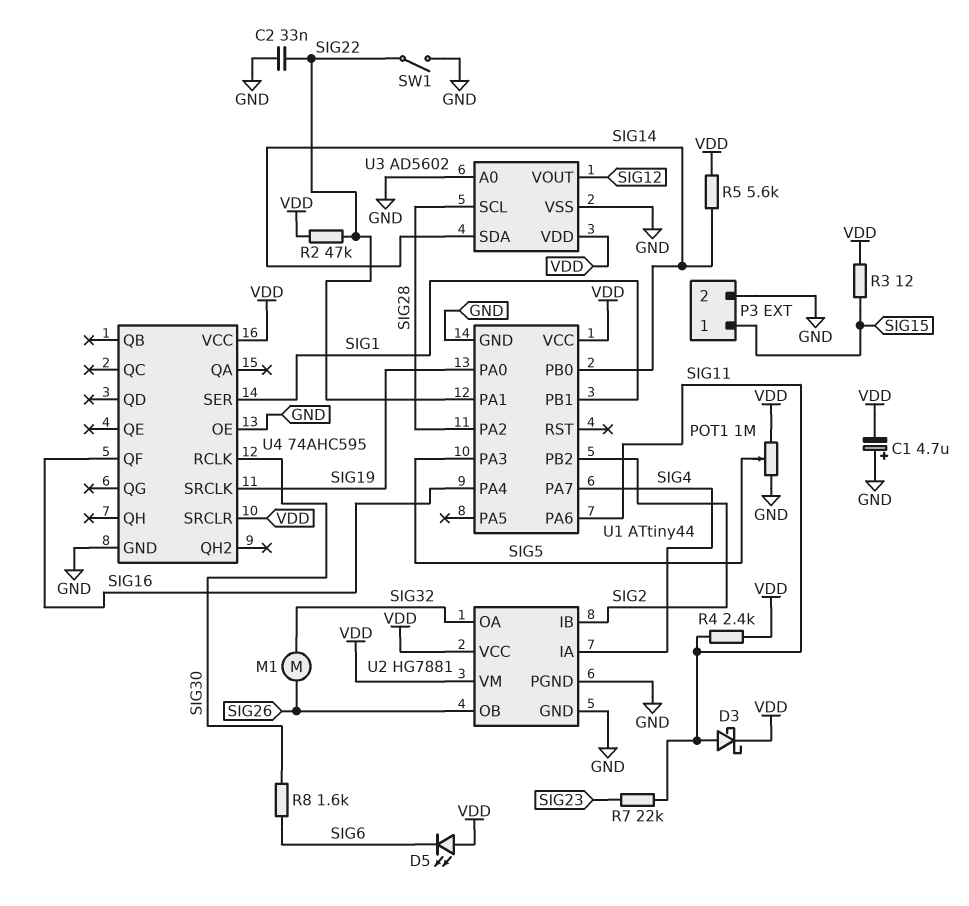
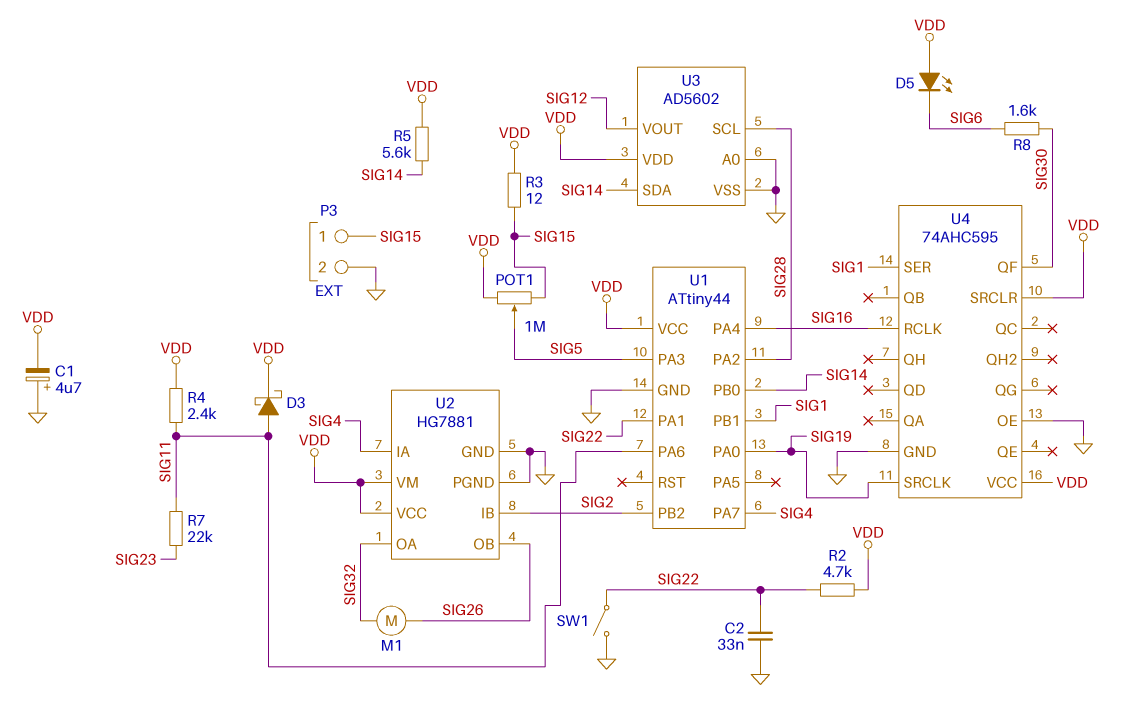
POT1: 1M (GND, VDD, wiper SIG5) -> 1M (SIG15, VDD, wiper SIG5)
R2: 47k (SIG22, VDD) -> 4.7k (SIG22, VDD)
U4 pin QF: SIG16 -> SIG30
U4 pin RCLK: SIG30 -> SIG16

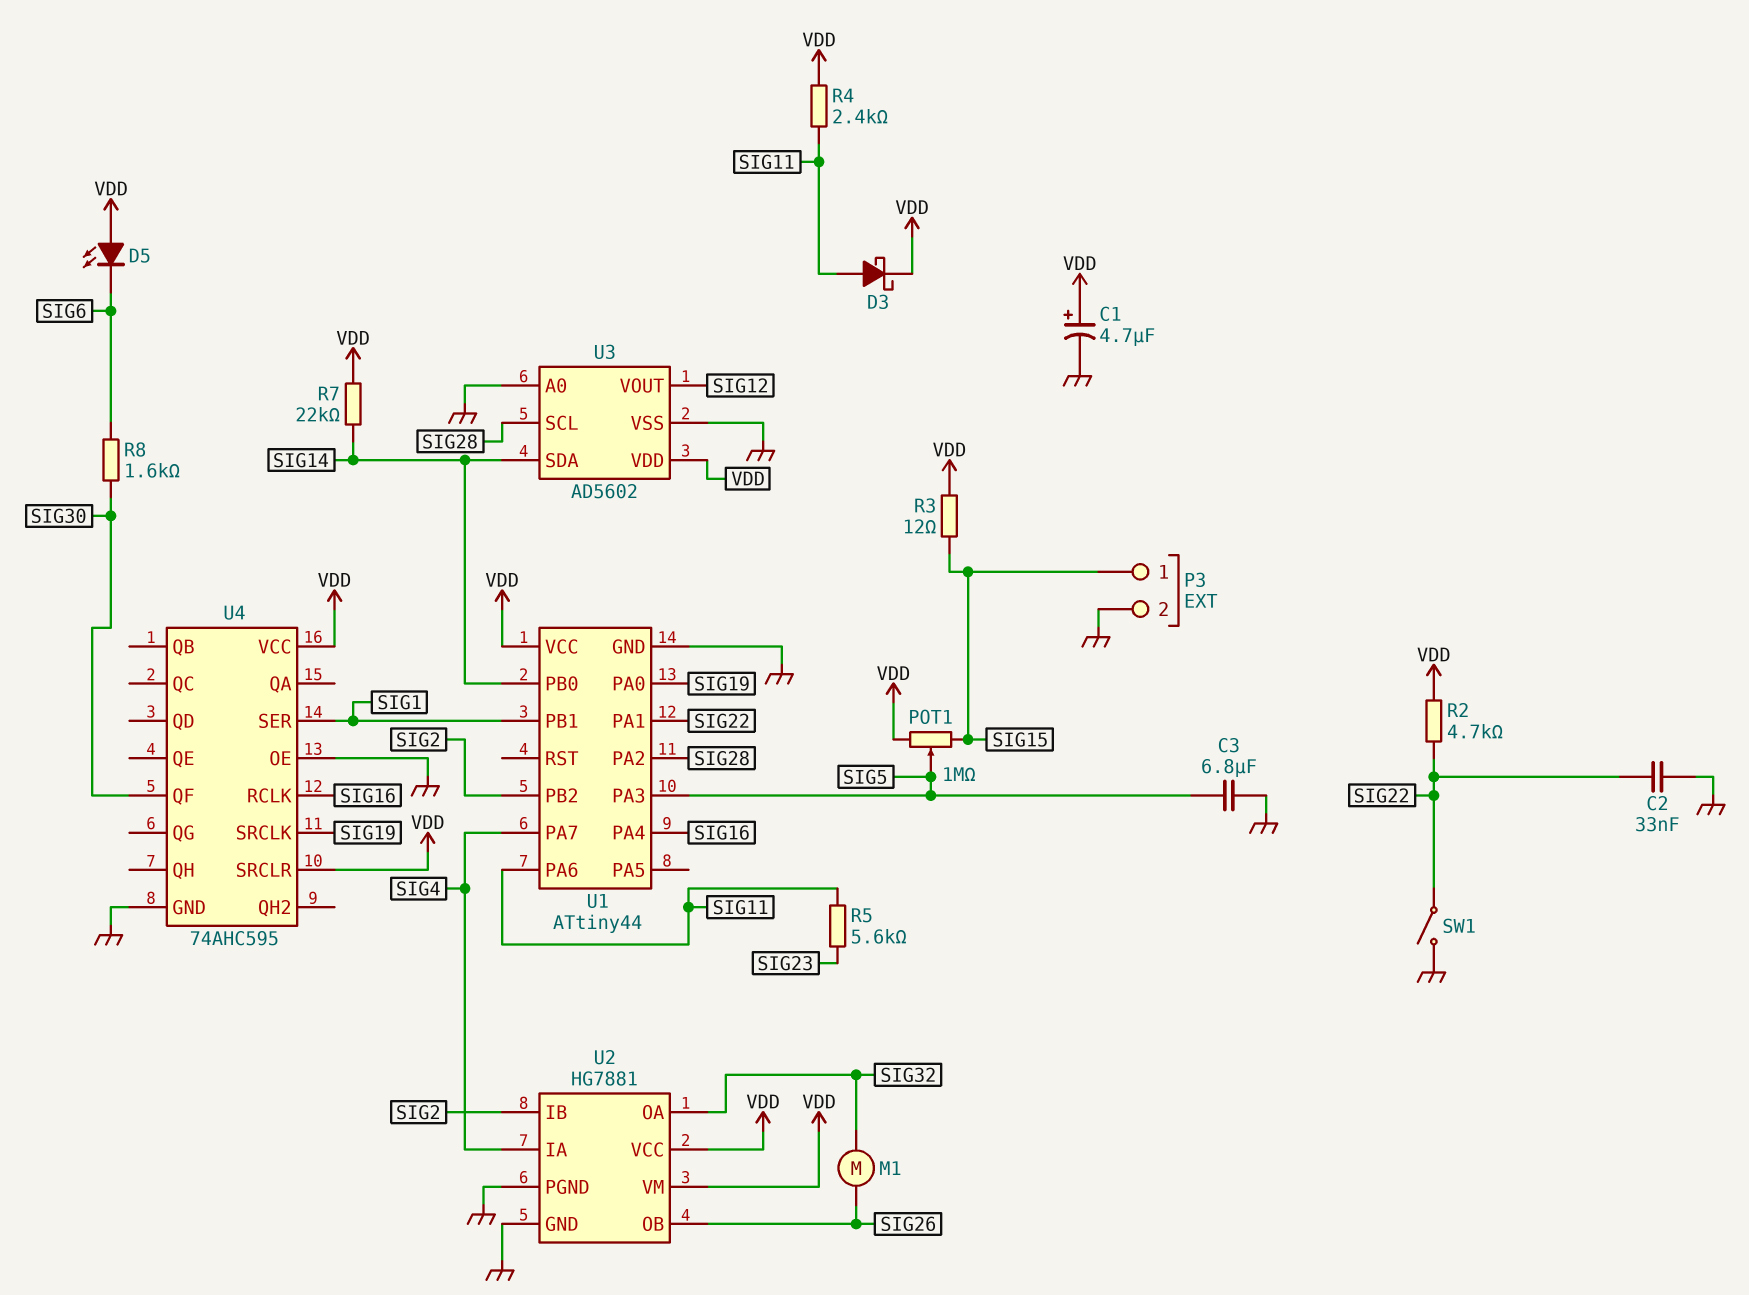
C1: 4.7uF (plus GND, minus VDD) -> 4.7uF (plus VDD, minus GND)
C3: none -> 6.8uF (GND, SIG5)
R5: 5.6k (SIG14, VDD) -> 5.6k (SIG11, SIG23)
R7: 22k (SIG11, SIG23) -> 22k (SIG14, VDD)

